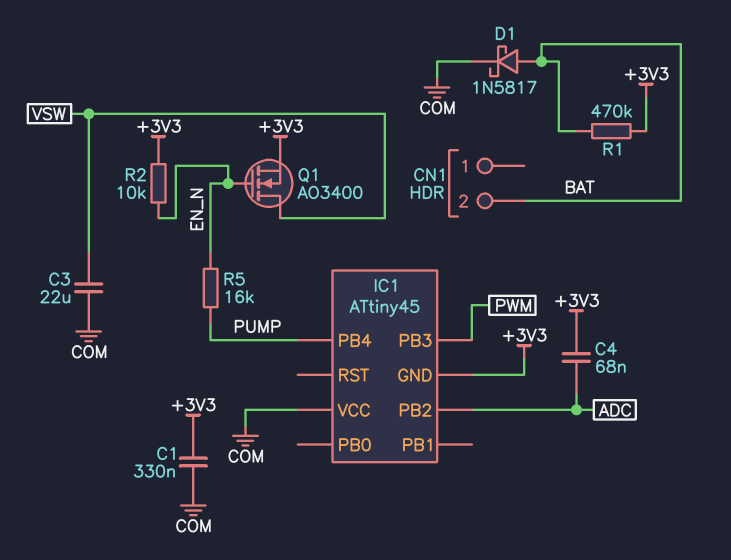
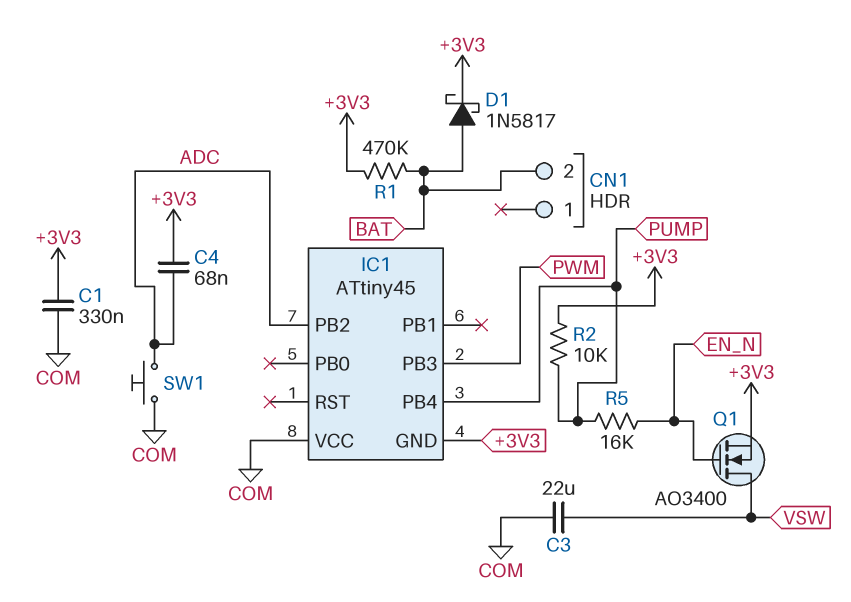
D1: schottky 1N5817 (A BAT, K COM) -> schottky 1N5817 (A BAT, K +3V3)
R2: 10k (+3V3, EN_N) -> 10k (+3V3, PUMP)
SW1: none -> button (ADC, COM)

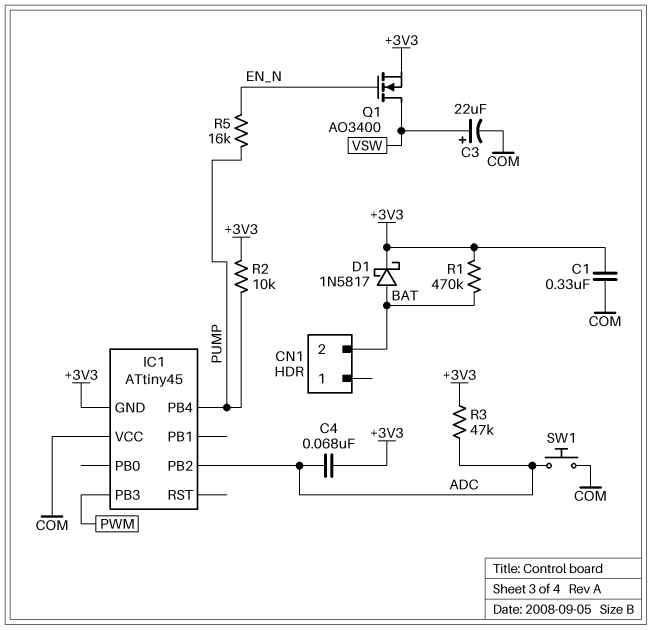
C3: 22uF (COM, VSW) -> 22uF (plus VSW, minus COM)
R3: none -> 47k (+3V3, ADC)

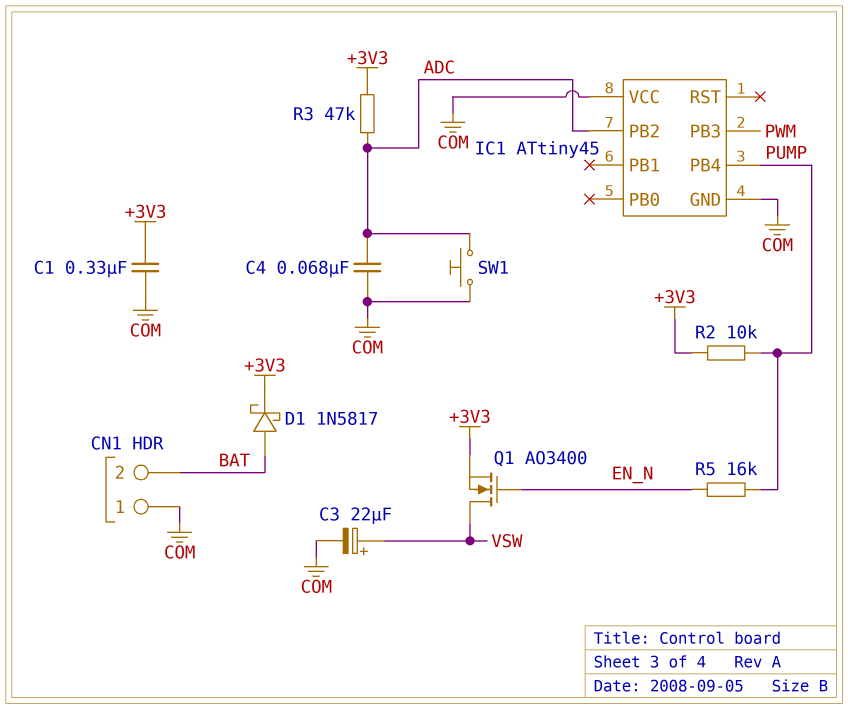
C4: 68nF (+3V3, ADC) -> 68nF (ADC, COM)
CN1 pin 1: none -> COM
IC1 pin GND: +3V3 -> COM
R1: 470k (+3V3, BAT) -> none

